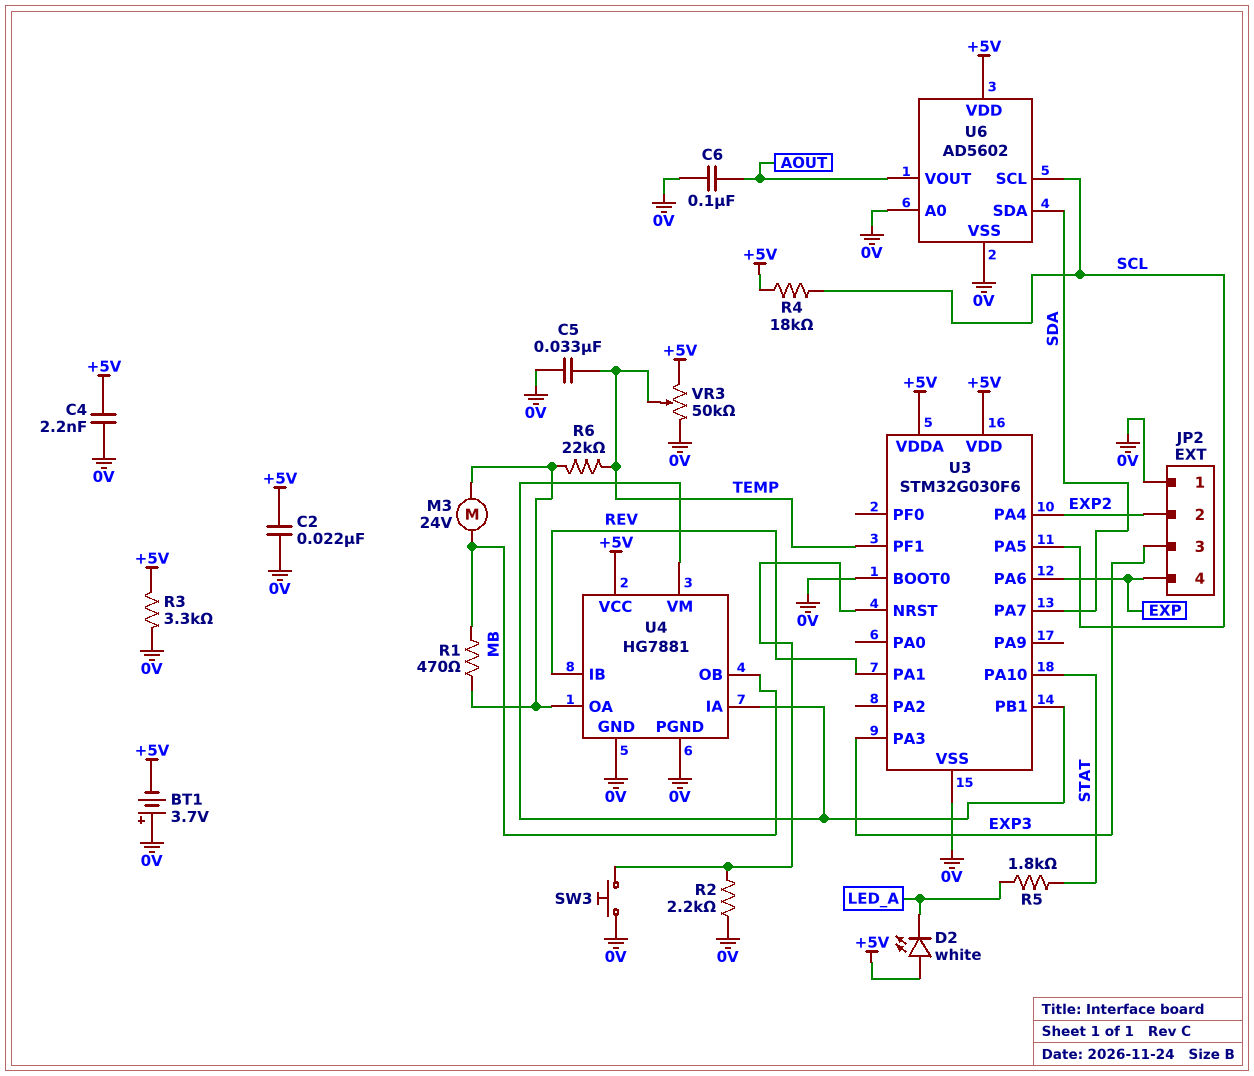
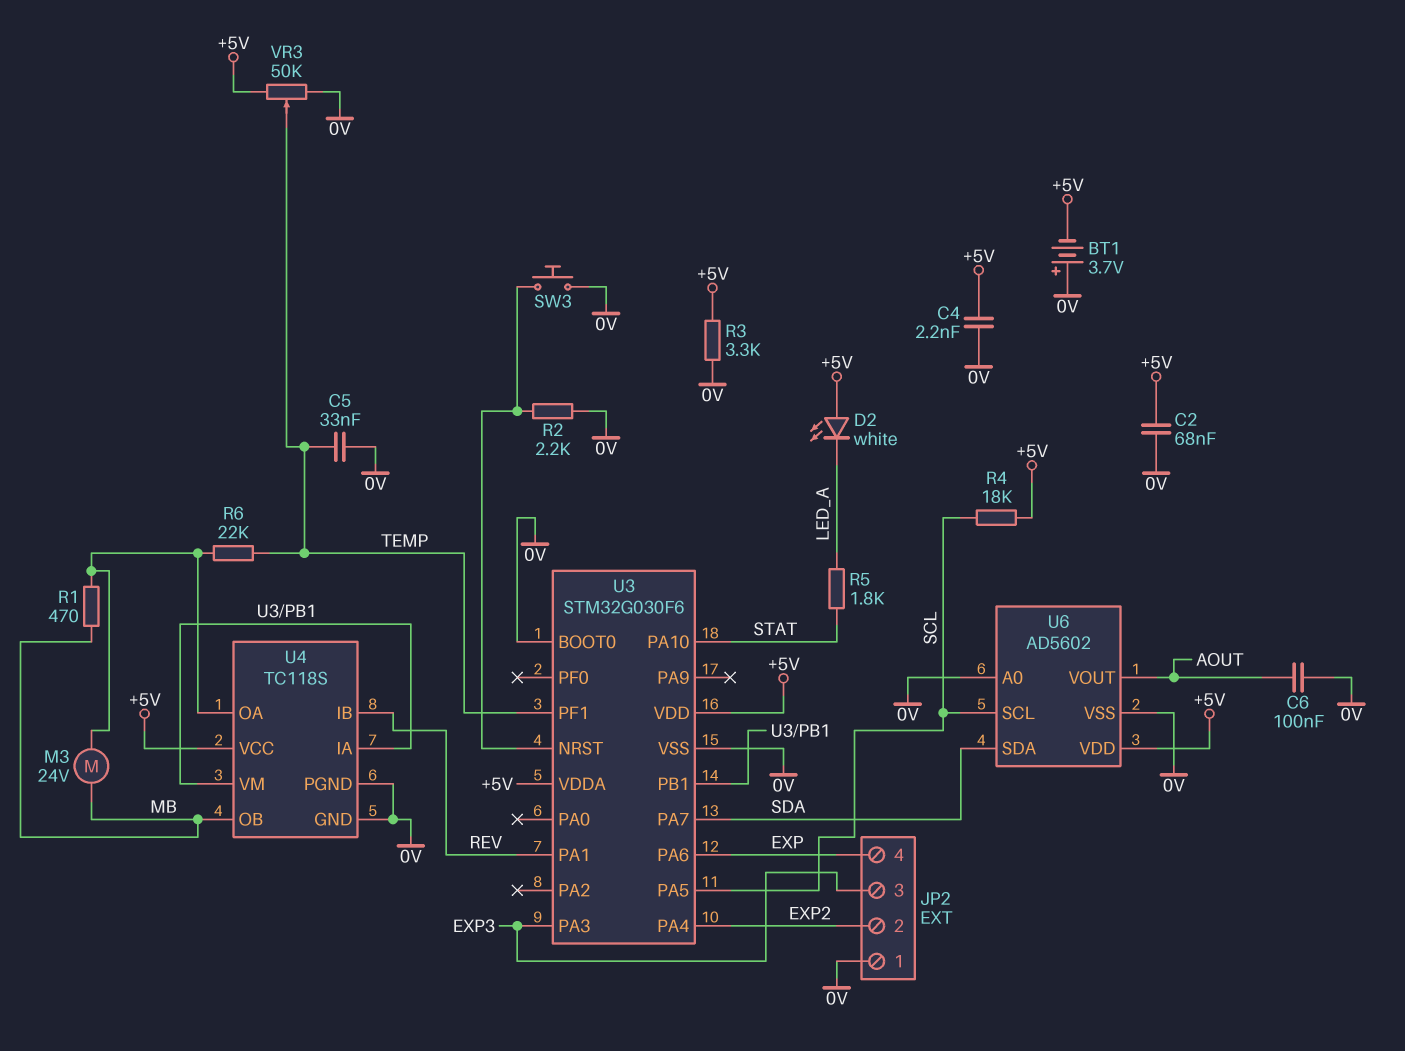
C2: 22nF (+5V, 0V) -> 68nF (+5V, 0V)
U4: HG7881 -> TC118S

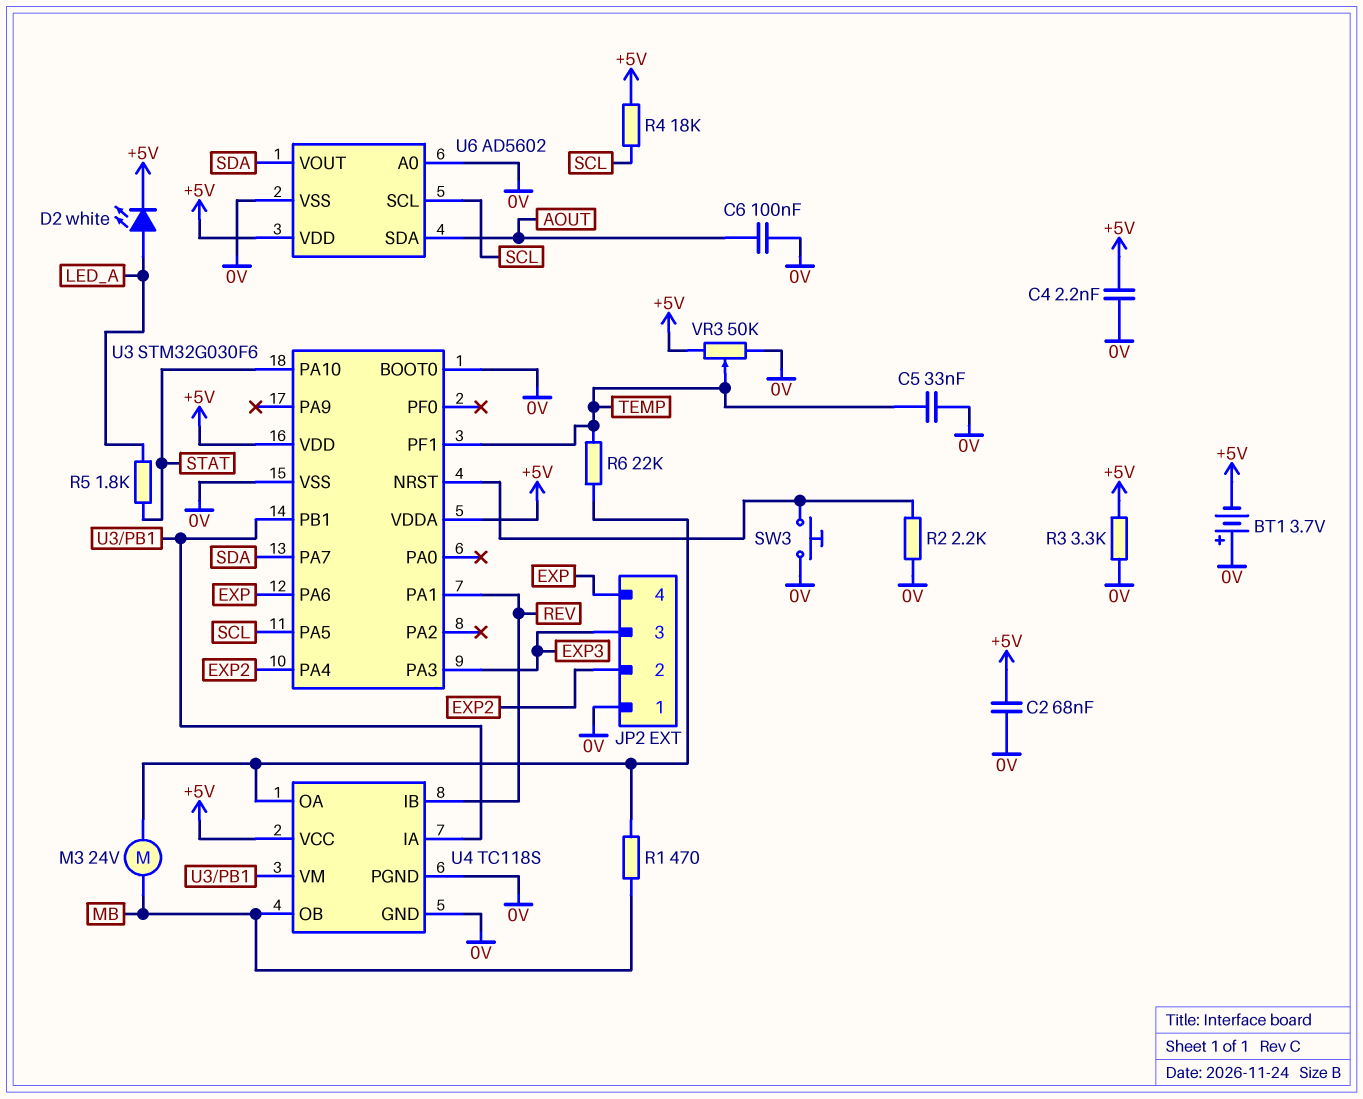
D2: LED white (A +5V, K LED_A) -> LED white (A LED_A, K +5V)
U6 pin SDA: SDA -> AOUT
U6 pin VOUT: AOUT -> SDA

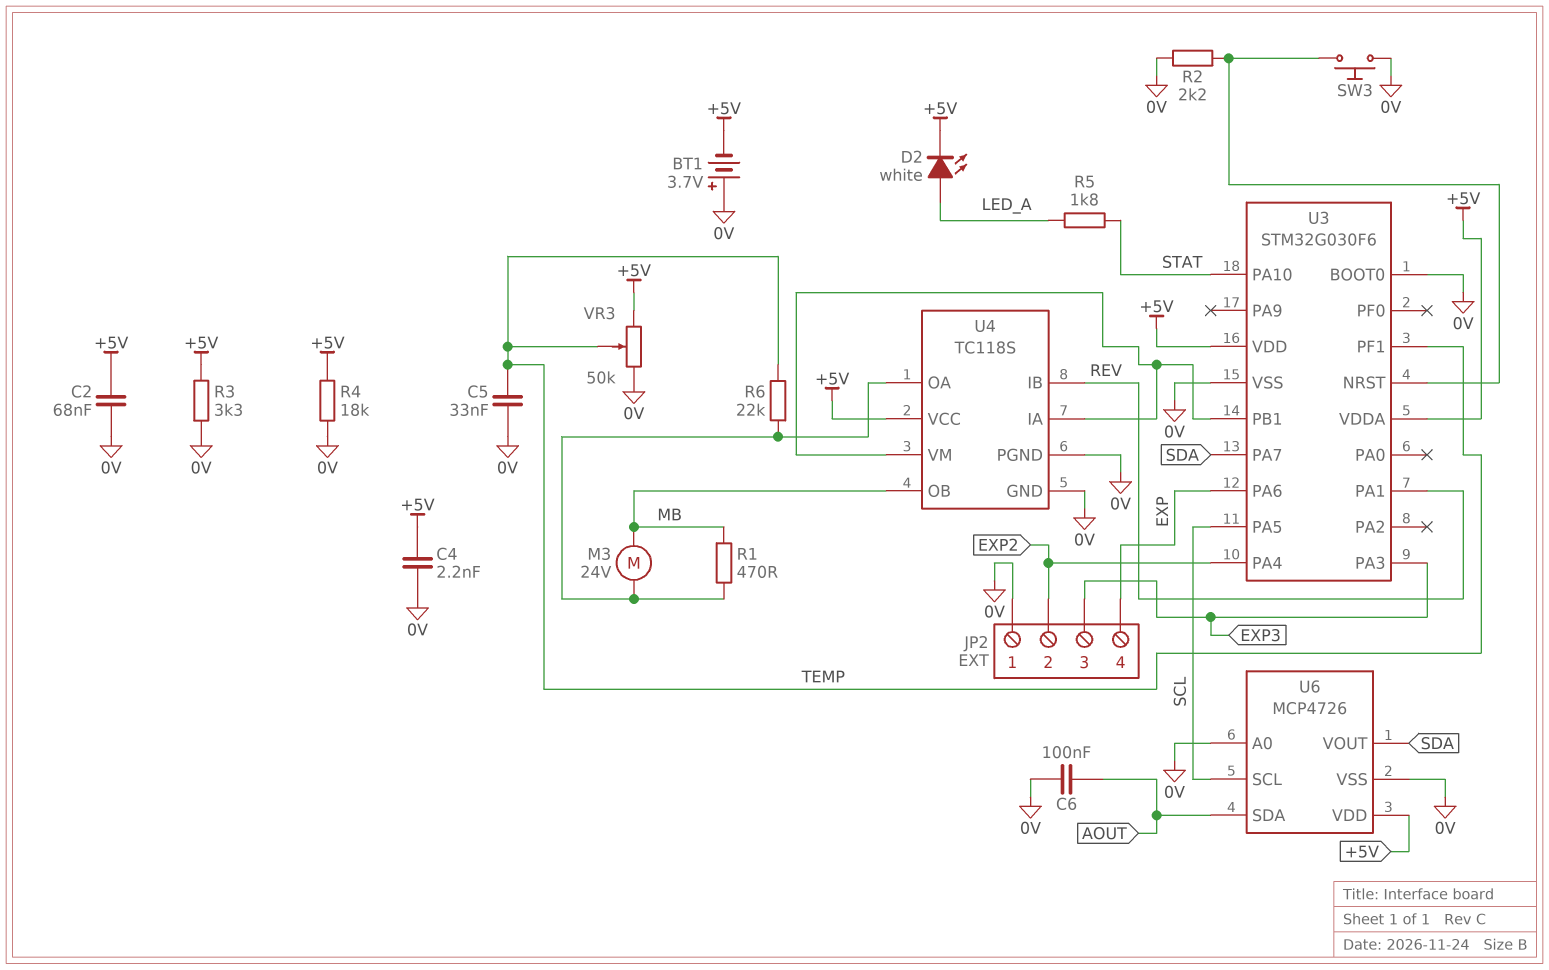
R4: 18k (+5V, SCL) -> 18k (+5V, 0V)
U6: AD5602 -> MCP4726

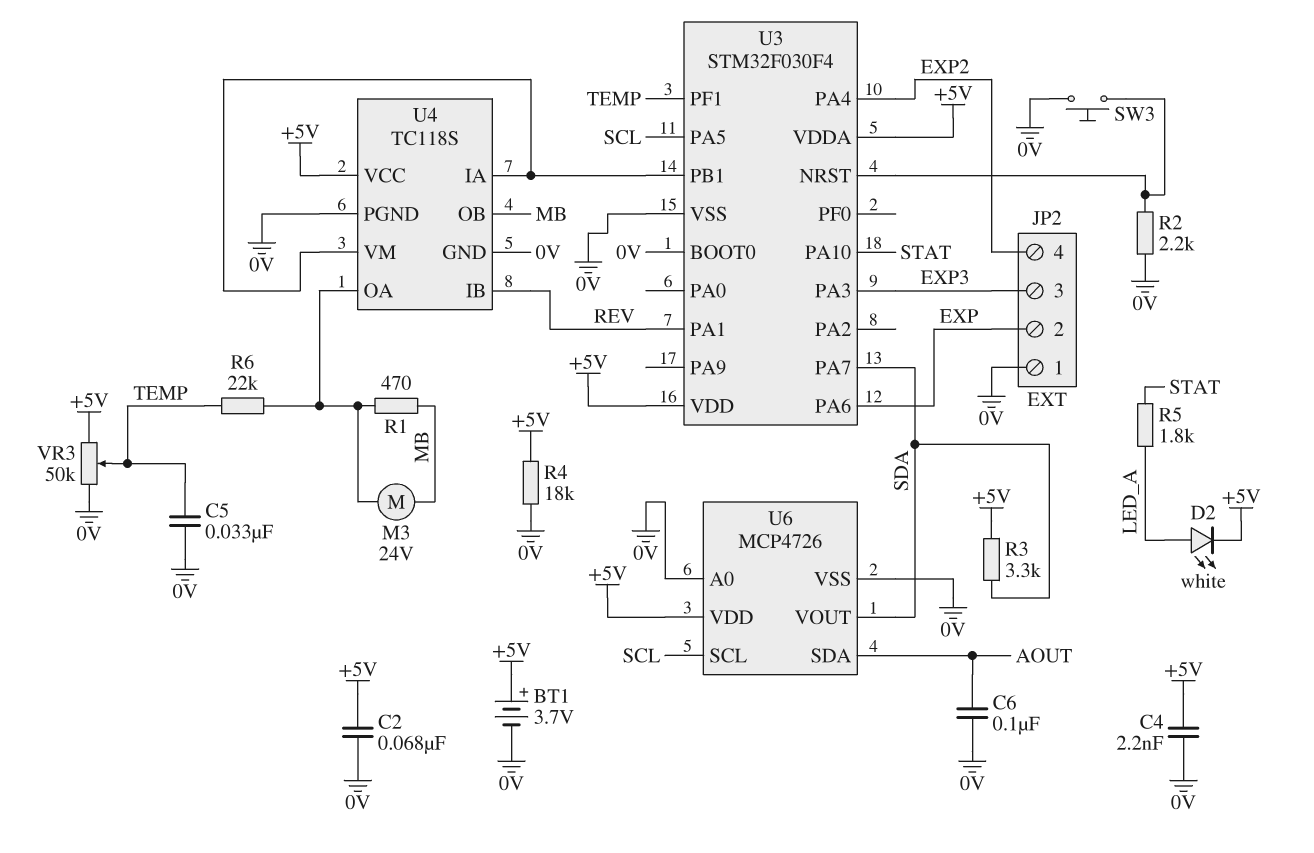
BT1: 3.7V (plus 0V, minus +5V) -> 3.7V (plus +5V, minus 0V)
JP2 pin 2: EXP2 -> EXP
JP2 pin 4: EXP -> EXP2
R3: 3.3k (+5V, 0V) -> 3.3k (+5V, SDA)
U3: STM32G030F6 -> STM32F030F4

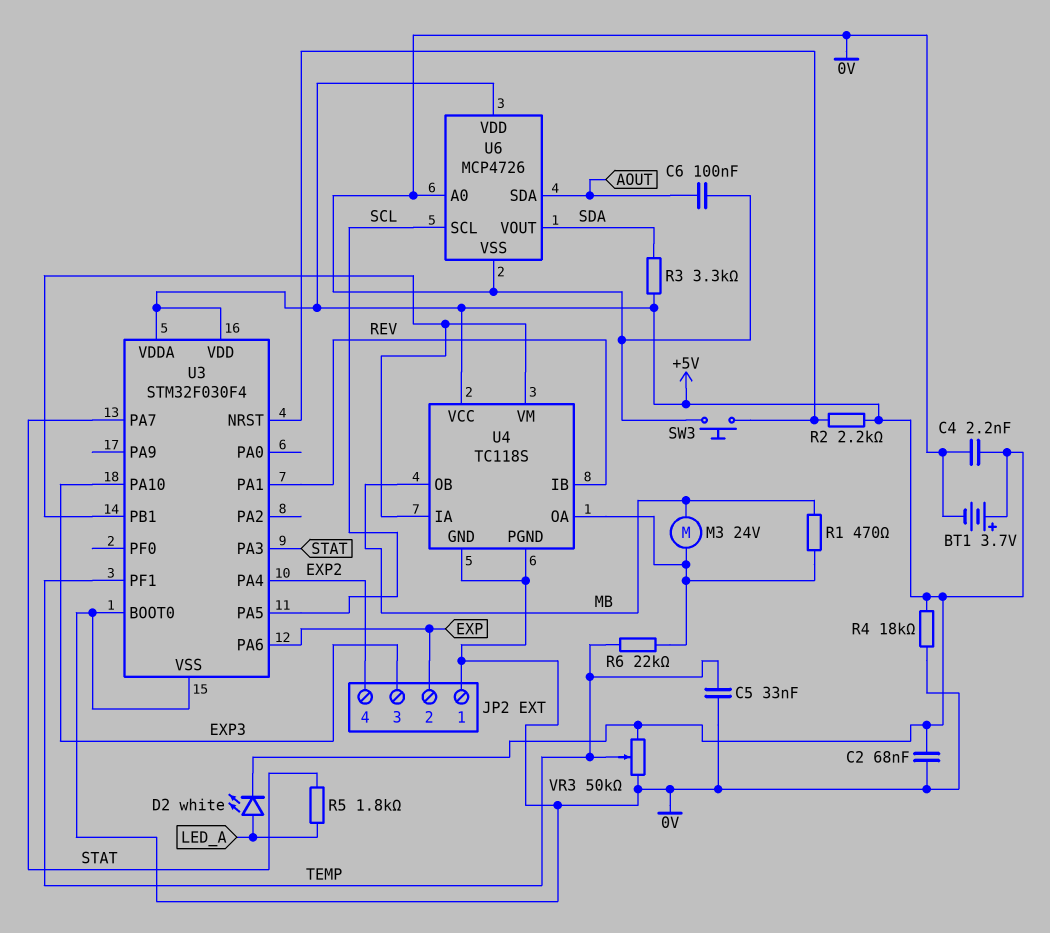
R2: 2.2k (0V, U3/NRST) -> 2.2k (+5V, U3/NRST)
U3 pin PA3: EXP3 -> STAT
U3 pin PA7: SDA -> STAT
U3 pin PA10: STAT -> EXP3

